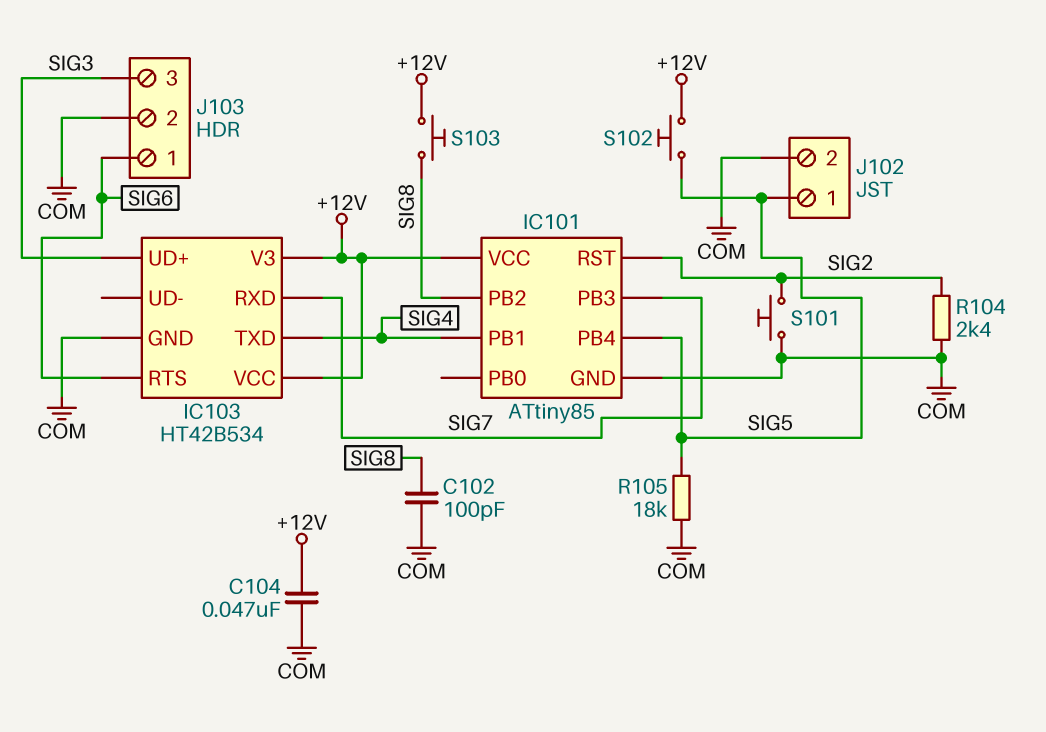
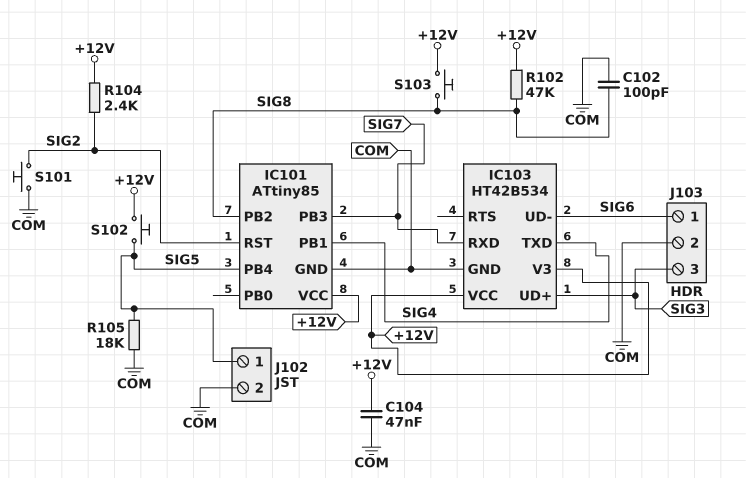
IC103 pin RTS: SIG6 -> none
IC103 pin UD-: none -> SIG6
R102: none -> 47k (+12V, SIG8)
R104: 2.4k (COM, SIG2) -> 2.4k (+12V, SIG2)

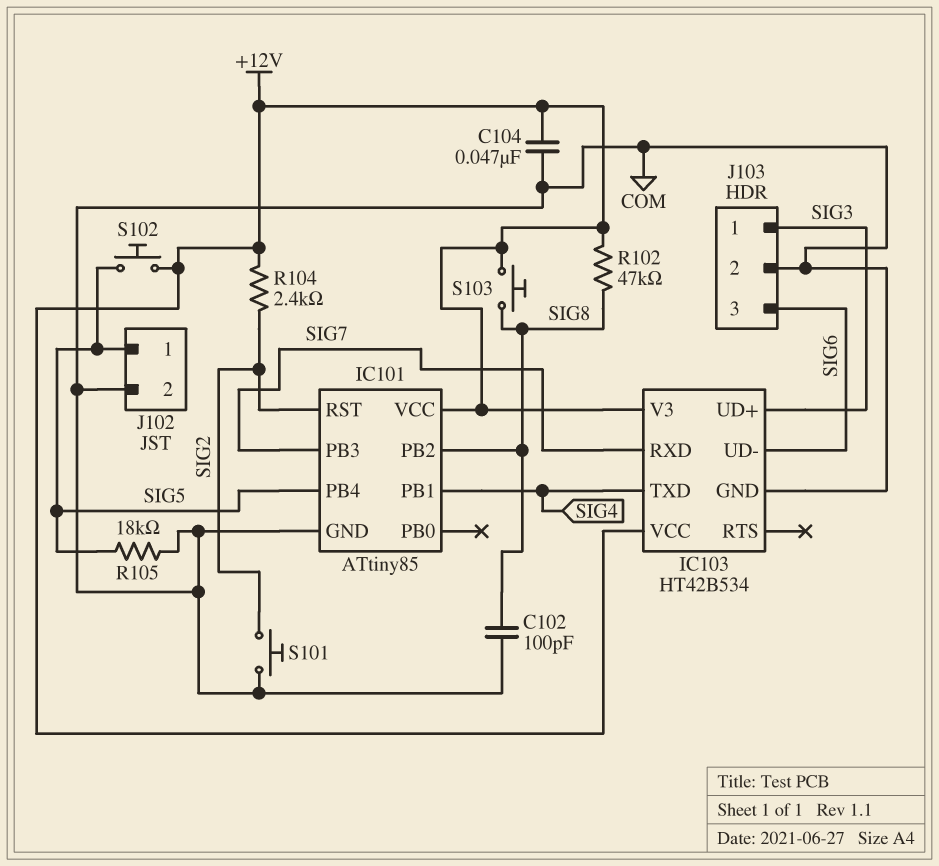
J103 pin 1: SIG6 -> SIG3
J103 pin 3: SIG3 -> SIG6

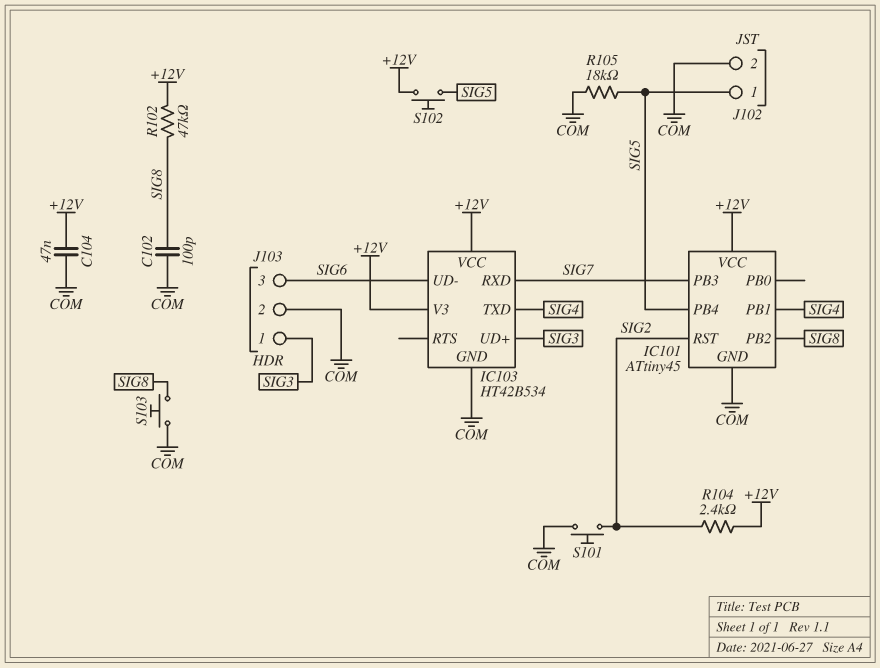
IC101: ATtiny85 -> ATtiny45
S103: button (+12V, SIG8) -> button (COM, SIG8)

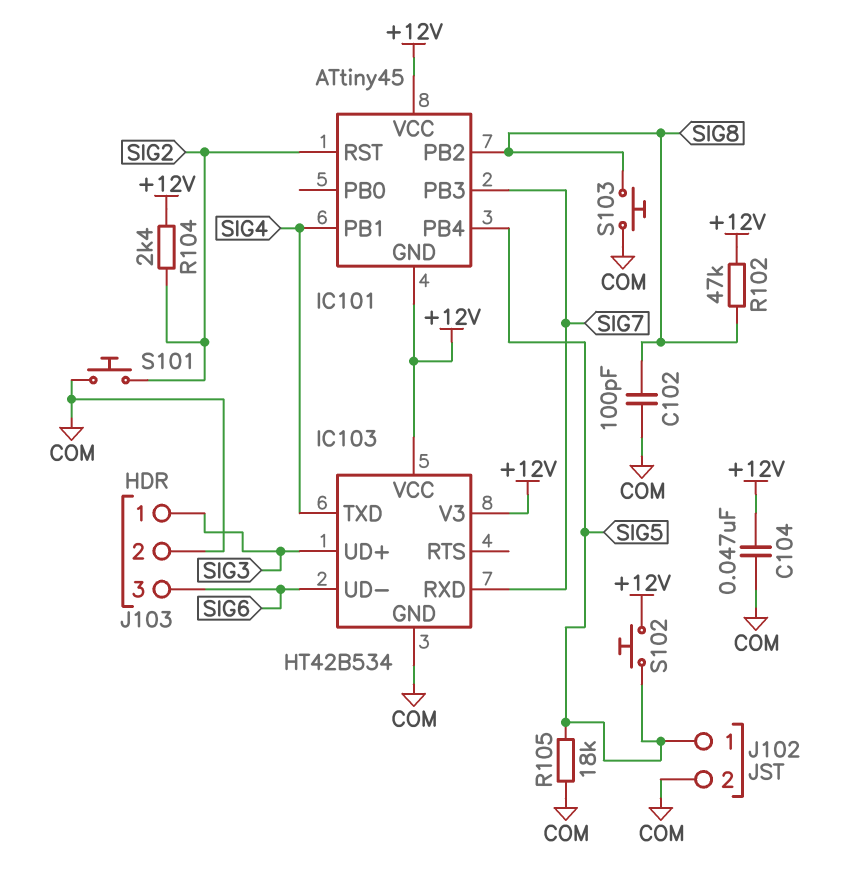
IC101 pin GND: COM -> +12V

